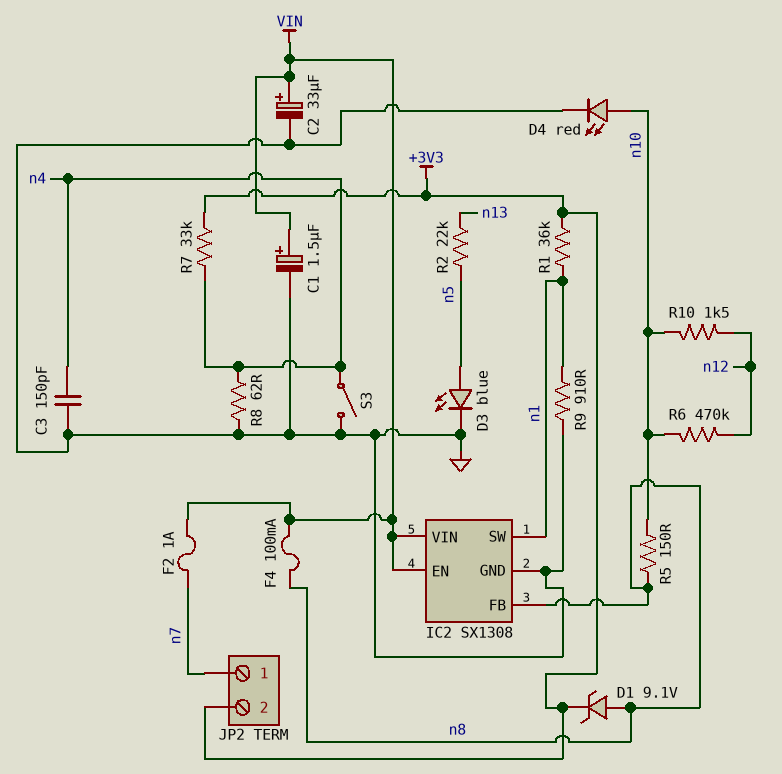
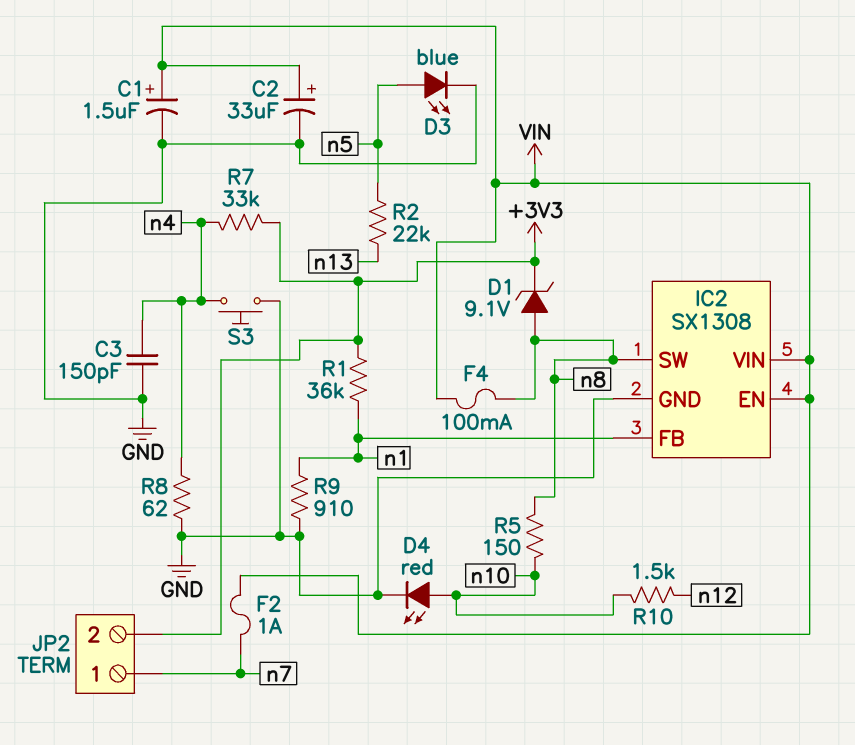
IC2 pin FB: n8 -> n1
IC2 pin SW: n1 -> n8
R6: 470k (n10, n12) -> none
S3: switch (GND, n4) -> button (GND, n4)

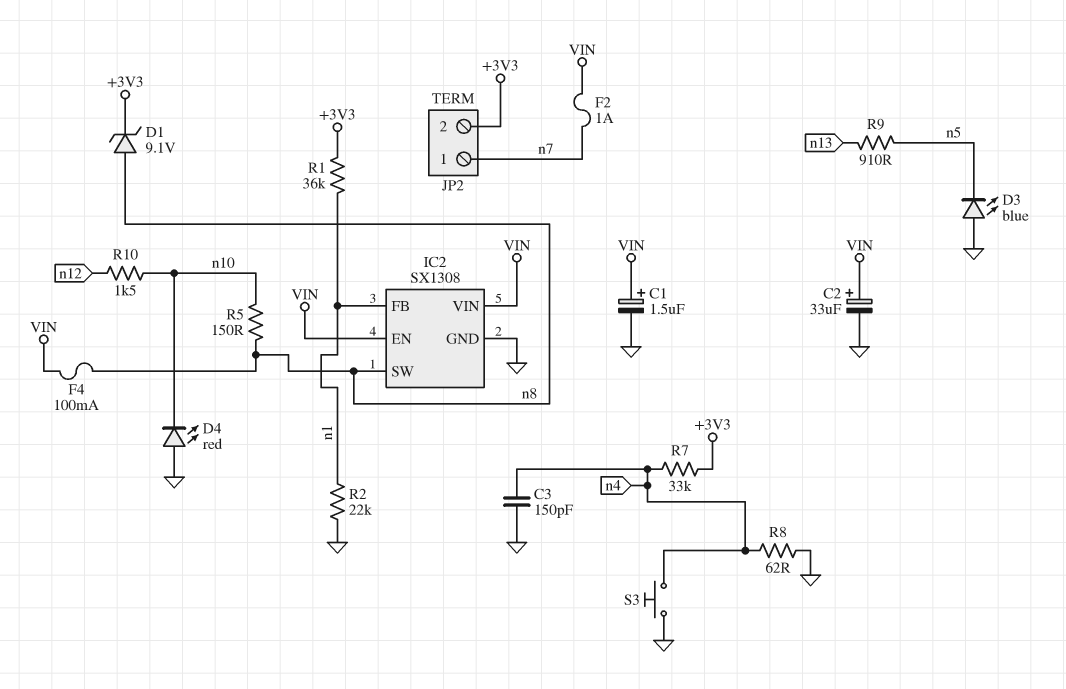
D3: LED blue (A n5, K GND) -> LED blue (A GND, K n5)
D4: LED red (A n10, K GND) -> LED red (A GND, K n10)
R2: 22k (n5, n13) -> 22k (GND, n1)
R9: 910 (GND, n1) -> 910 (n5, n13)

